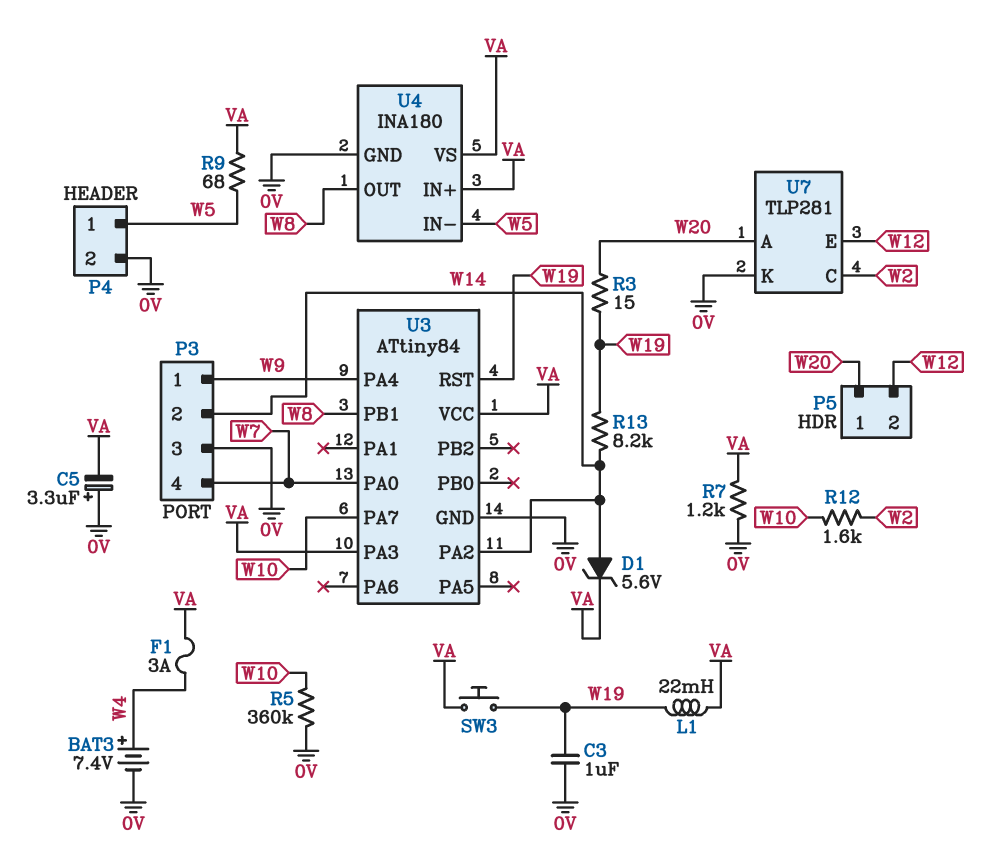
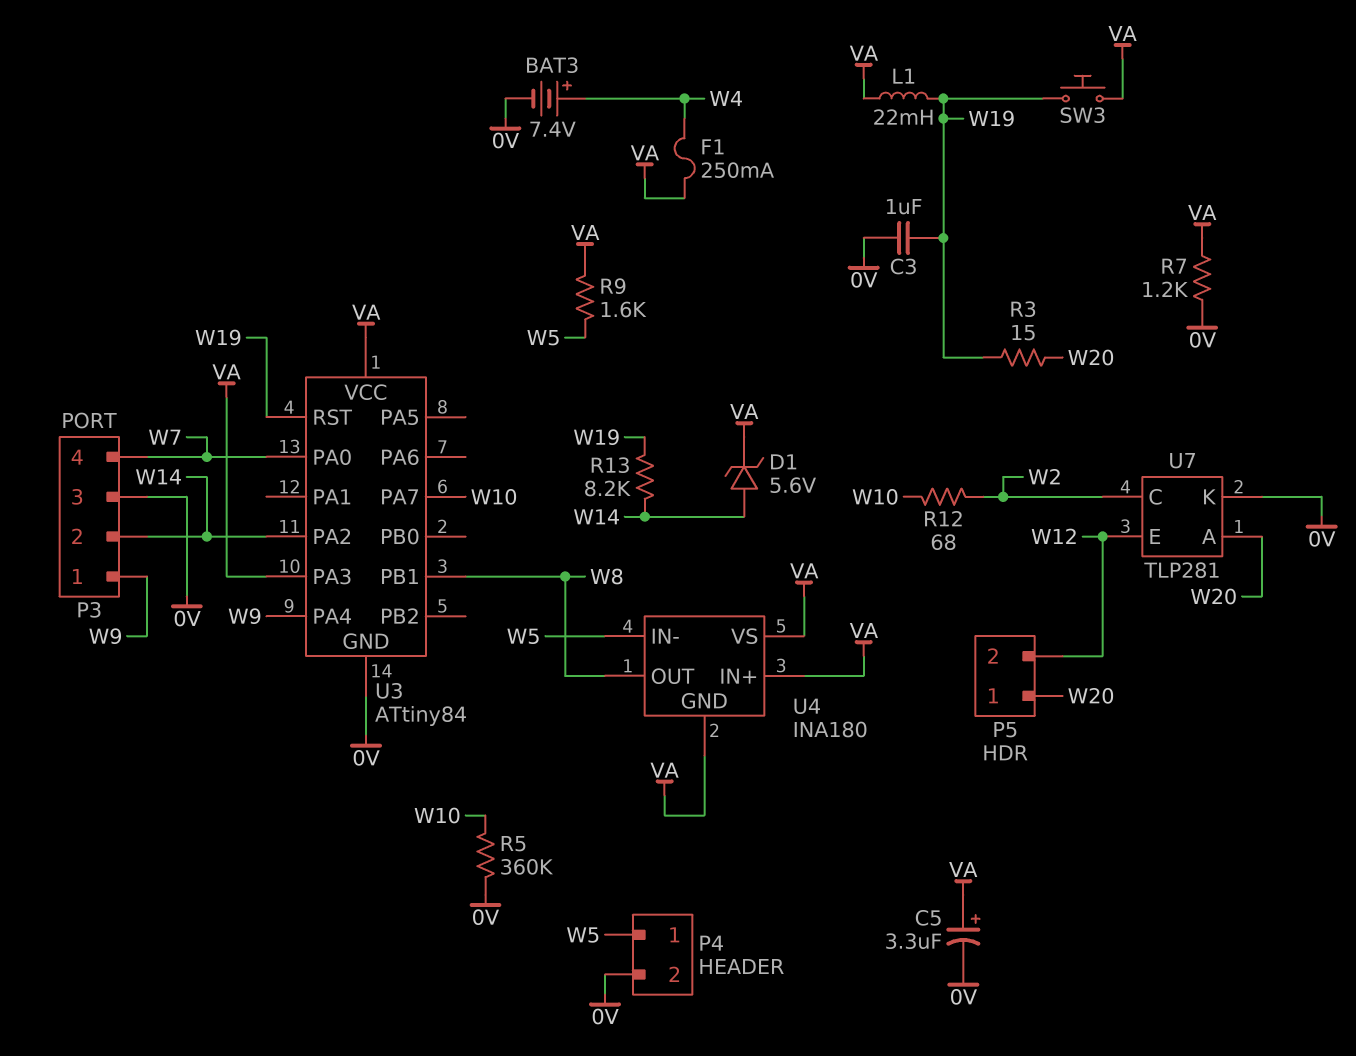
C5: 3.3uF (plus 0V, minus VA) -> 3.3uF (plus VA, minus 0V)
F1: 3A (VA, W4) -> 250mA (VA, W4)
R9: 68 (VA, W5) -> 1.6k (VA, W5)
R12: 1.6k (W2, W10) -> 68 (W2, W10)
U4 pin GND: 0V -> VA

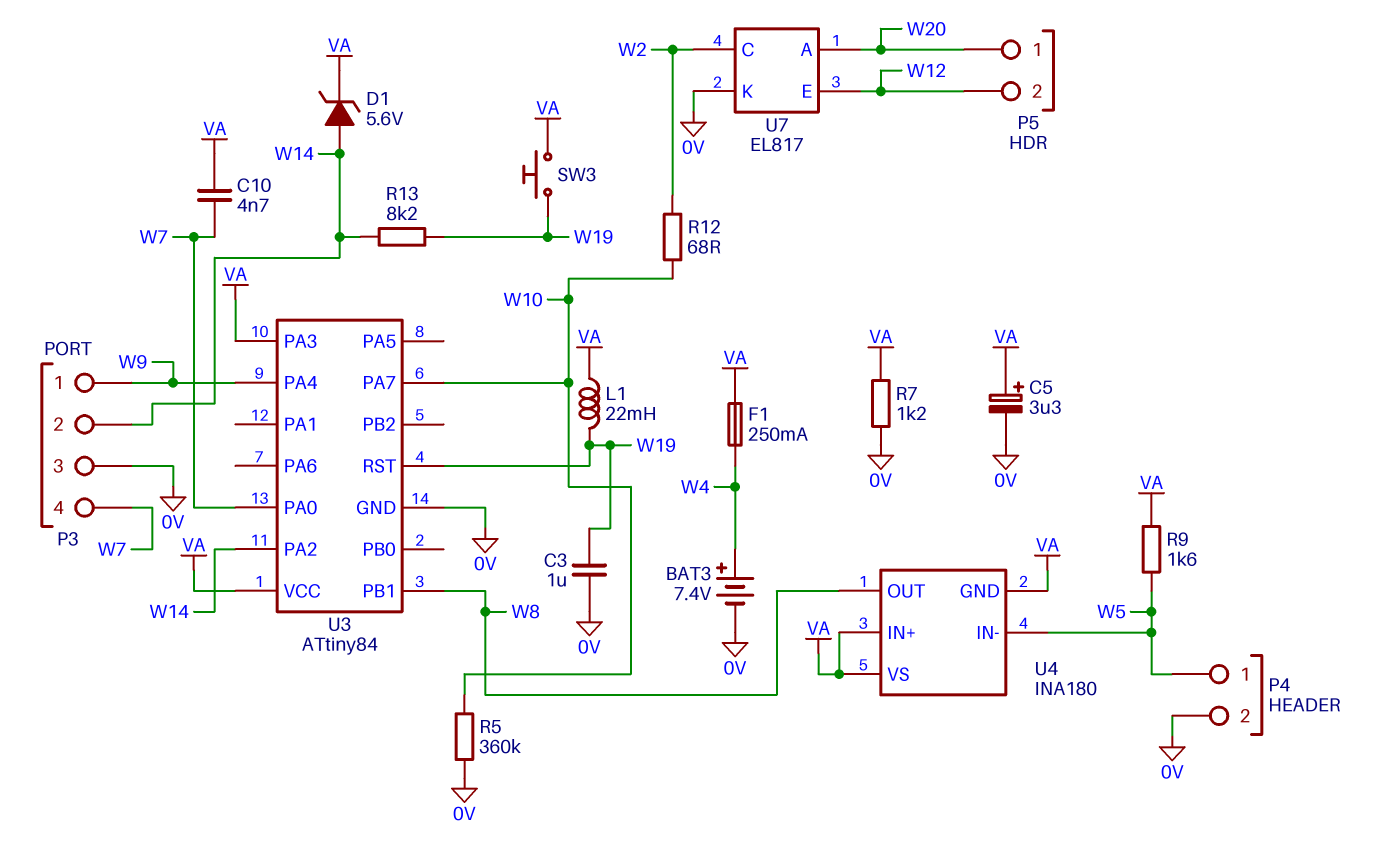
C10: none -> 4.7nF (VA, W7)
R3: 15 (W19, W20) -> none
U7: TLP281 -> EL817

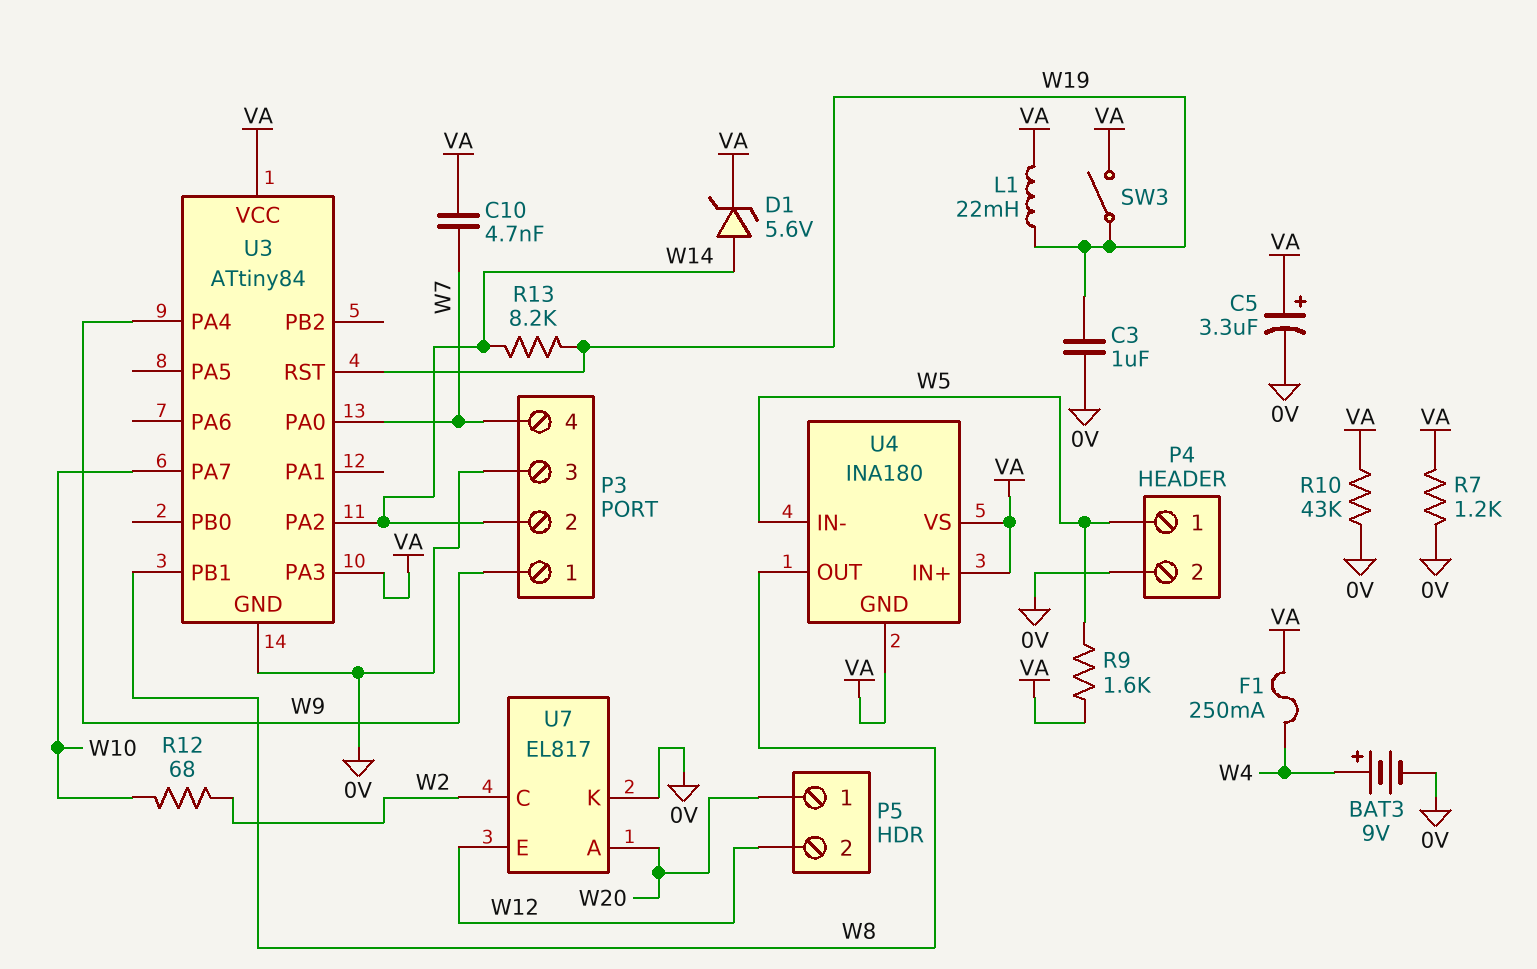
BAT3: 7.4V (plus W4, minus 0V) -> 9V (plus W4, minus 0V)
R5: 360k (0V, W10) -> none
R10: none -> 43k (0V, VA)
SW3: button (VA, W19) -> switch (VA, W19)

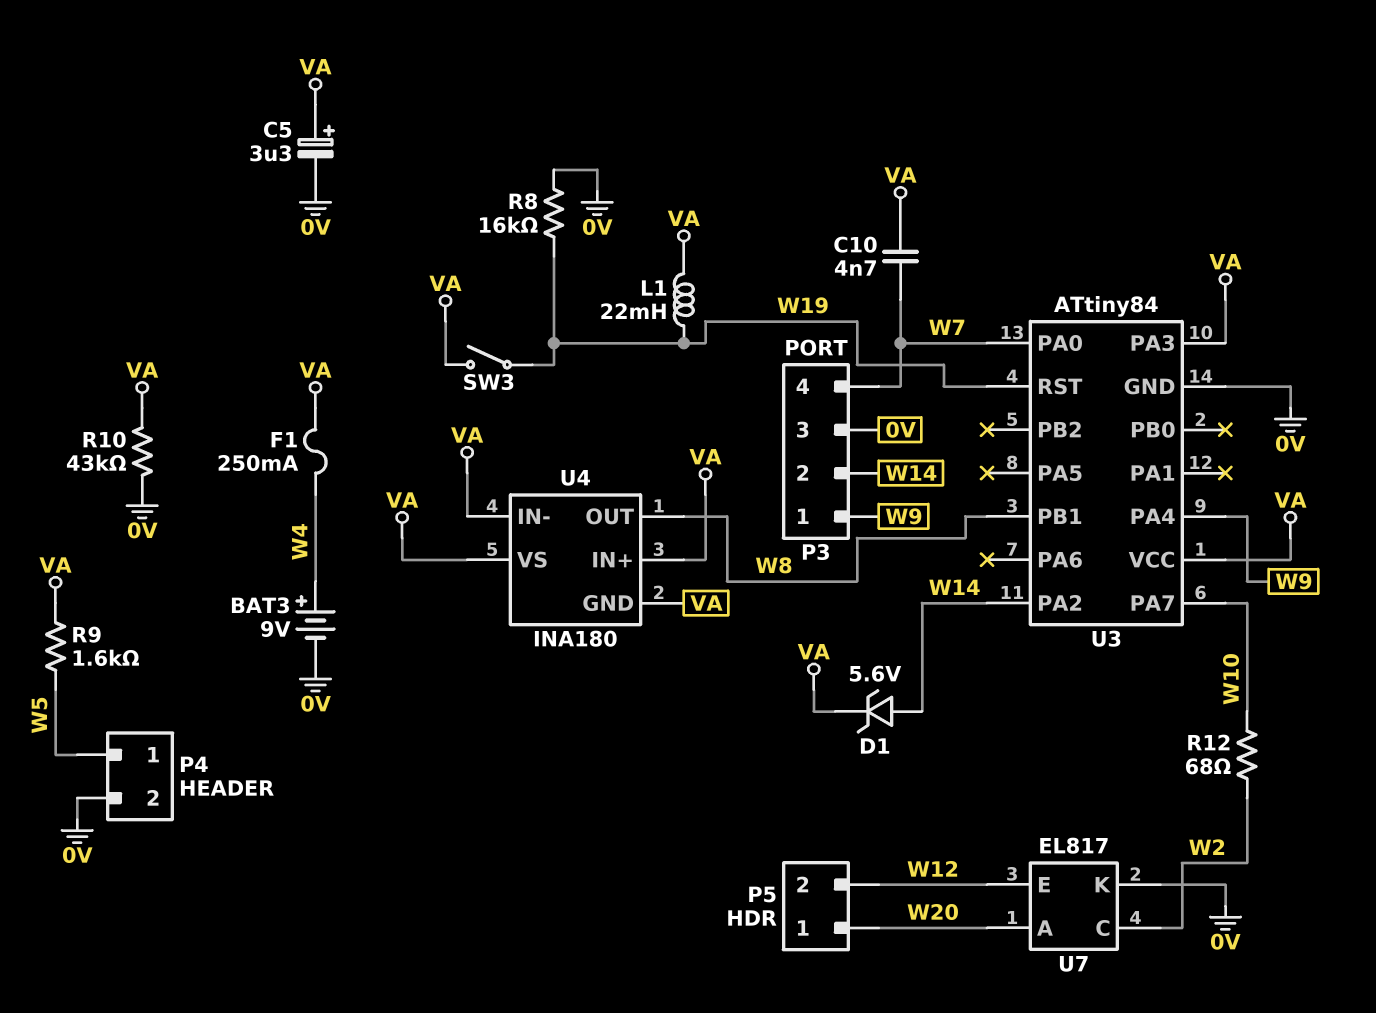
C3: 1uF (0V, W19) -> none
R7: 1.2k (0V, VA) -> none
R8: none -> 16k (0V, W19)
R13: 8.2k (W14, W19) -> none
U4 pin IN-: W5 -> VA

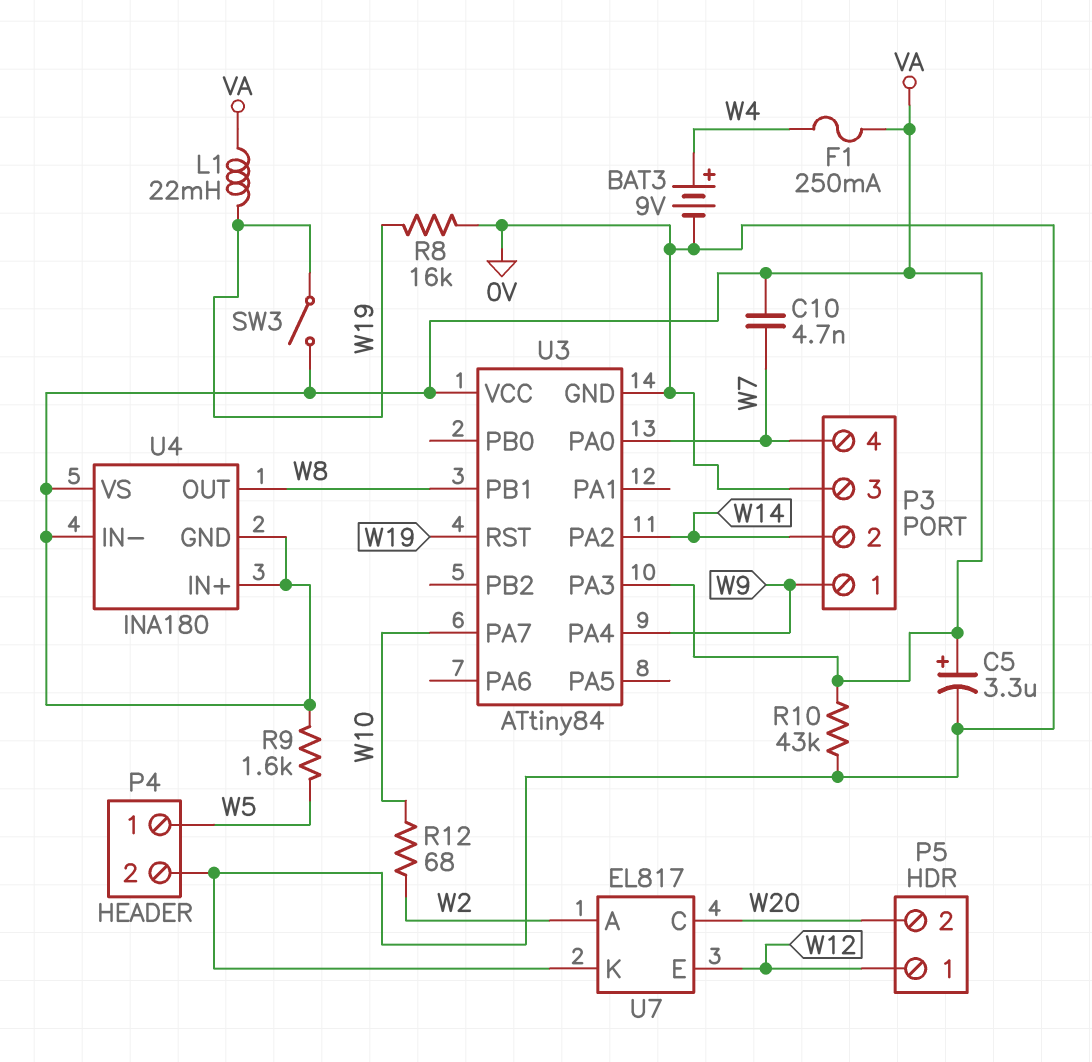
D1: zener 5.6V (A W14, K VA) -> none
P5 pin 1: W20 -> W12
P5 pin 2: W12 -> W20
U7 pin A: W20 -> W2
U7 pin C: W2 -> W20

